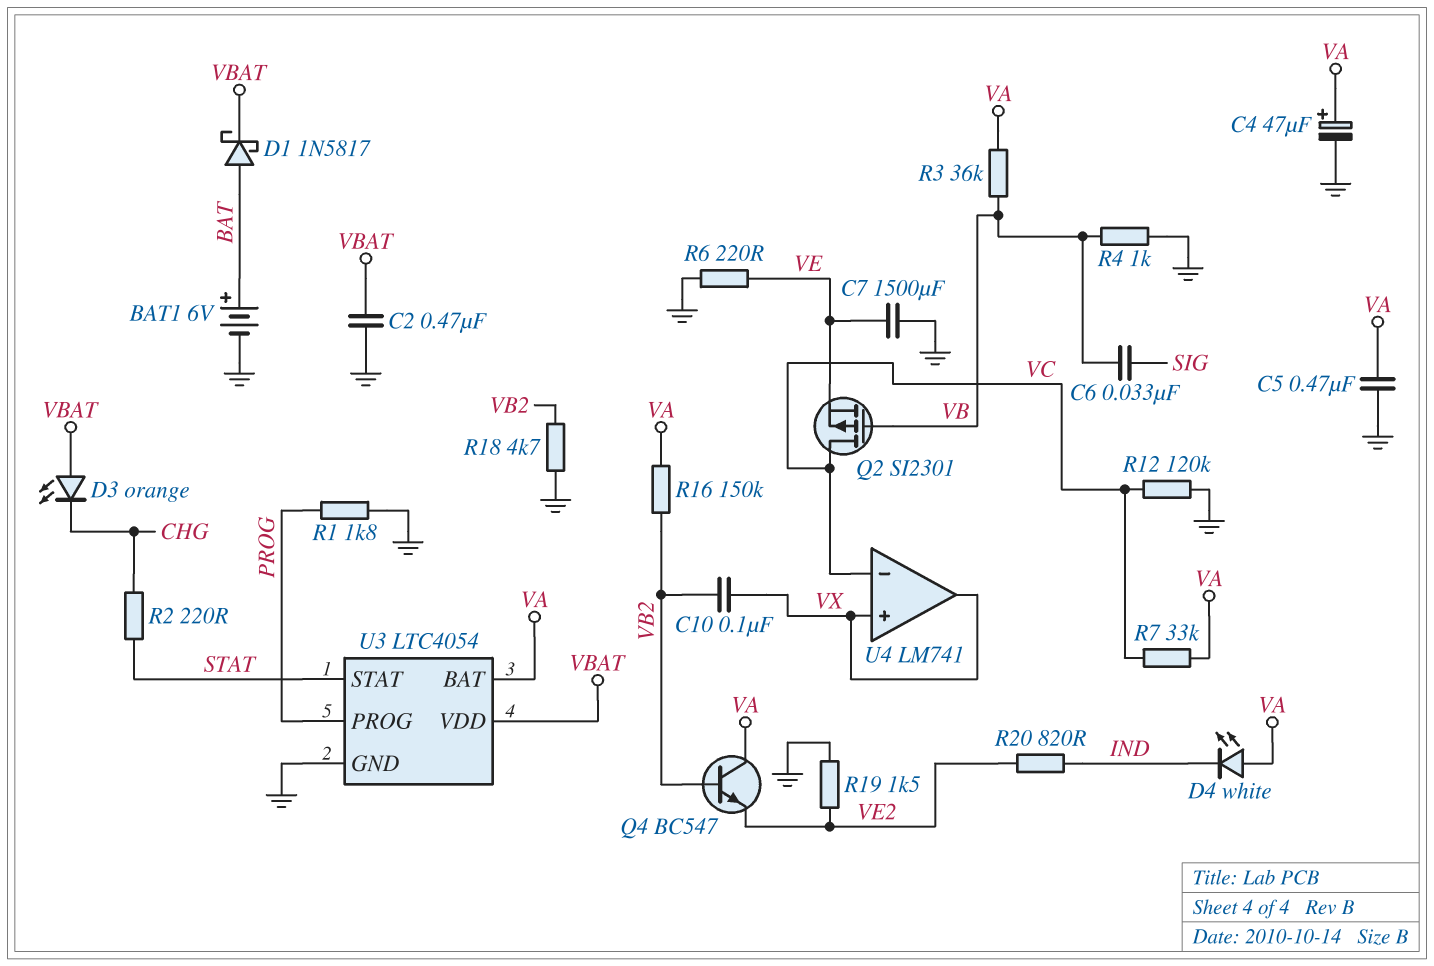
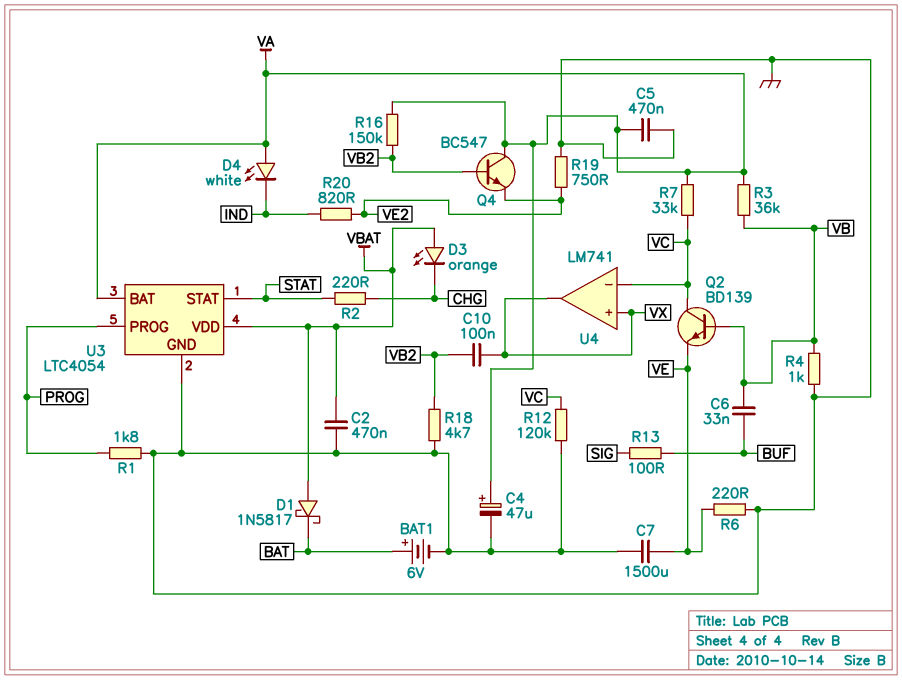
C6: 33nF (SIG, VB) -> 33nF (BUF, VB)
D1: schottky 1N5817 (A BAT, K VBAT) -> schottky 1N5817 (A VBAT, K BAT)
Q2: PMOS SI2301 (G VB, D VC, S VE) -> NPN BD139 (B VB, C VC, E VE)
R13: none -> 100 (BUF, SIG)
R19: 1.5k (GND, VE2) -> 750 (GND, VE2)

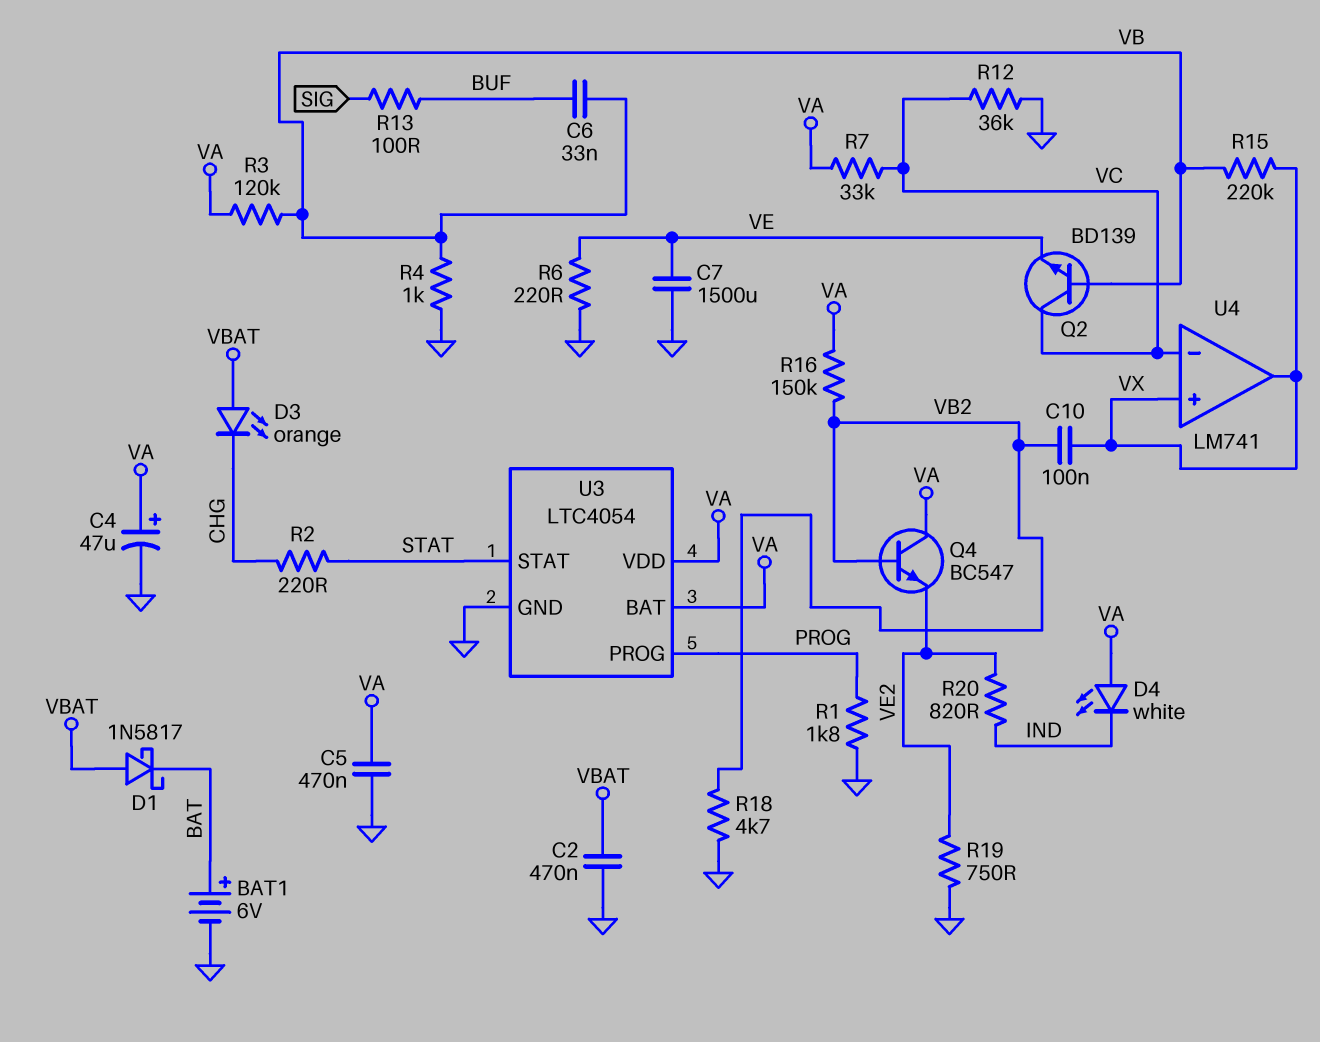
R3: 36k (VA, VB) -> 120k (VA, VB)
R12: 120k (GND, VC) -> 36k (GND, VC)
R15: none -> 220k (VB, VX)
U3 pin VDD: VBAT -> VA

